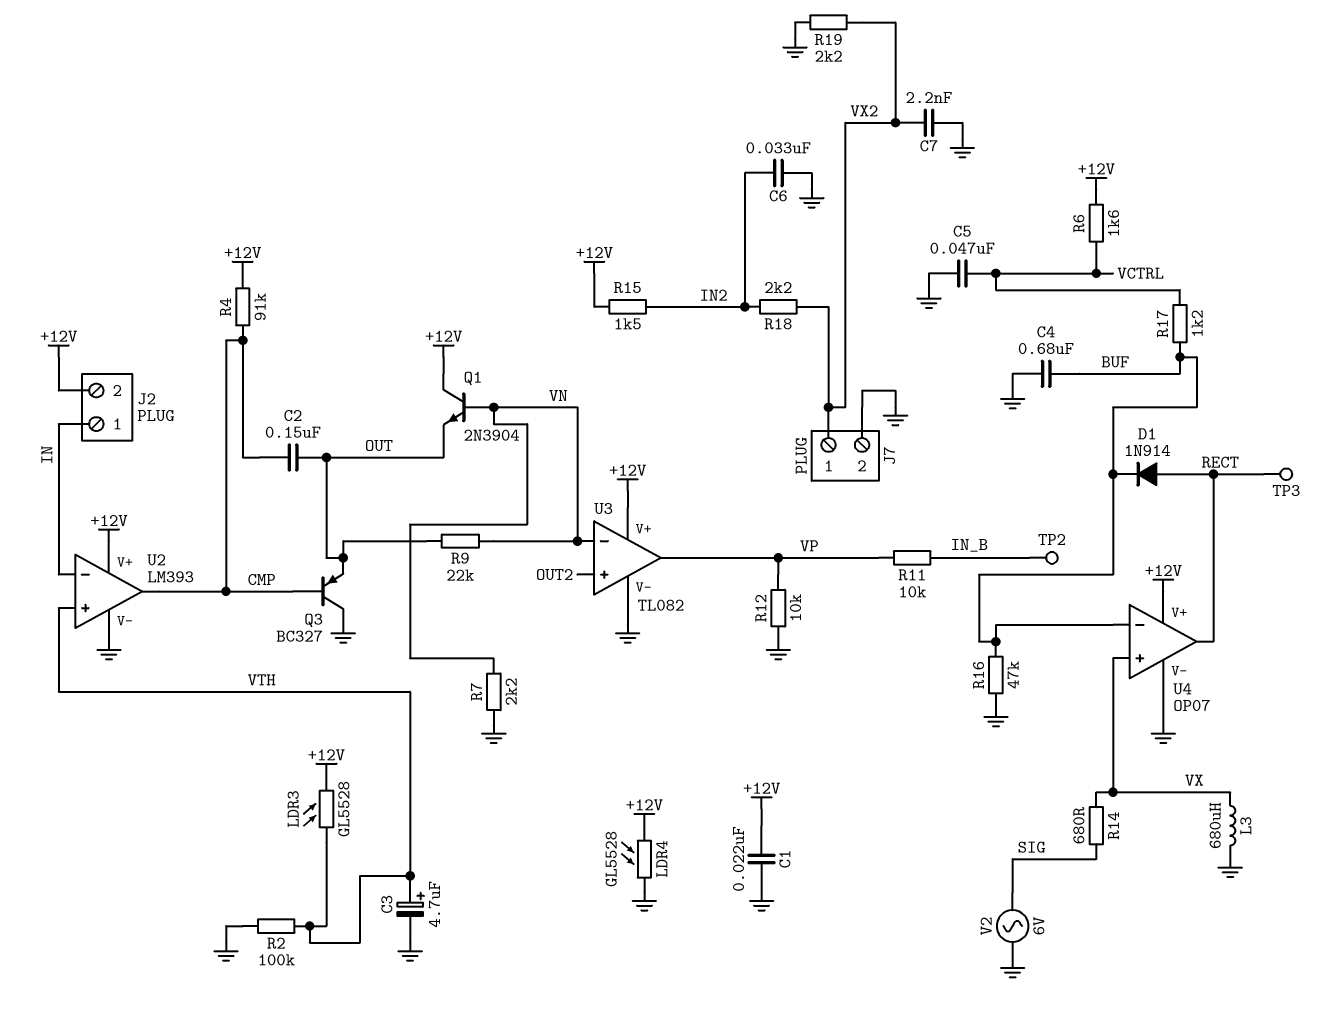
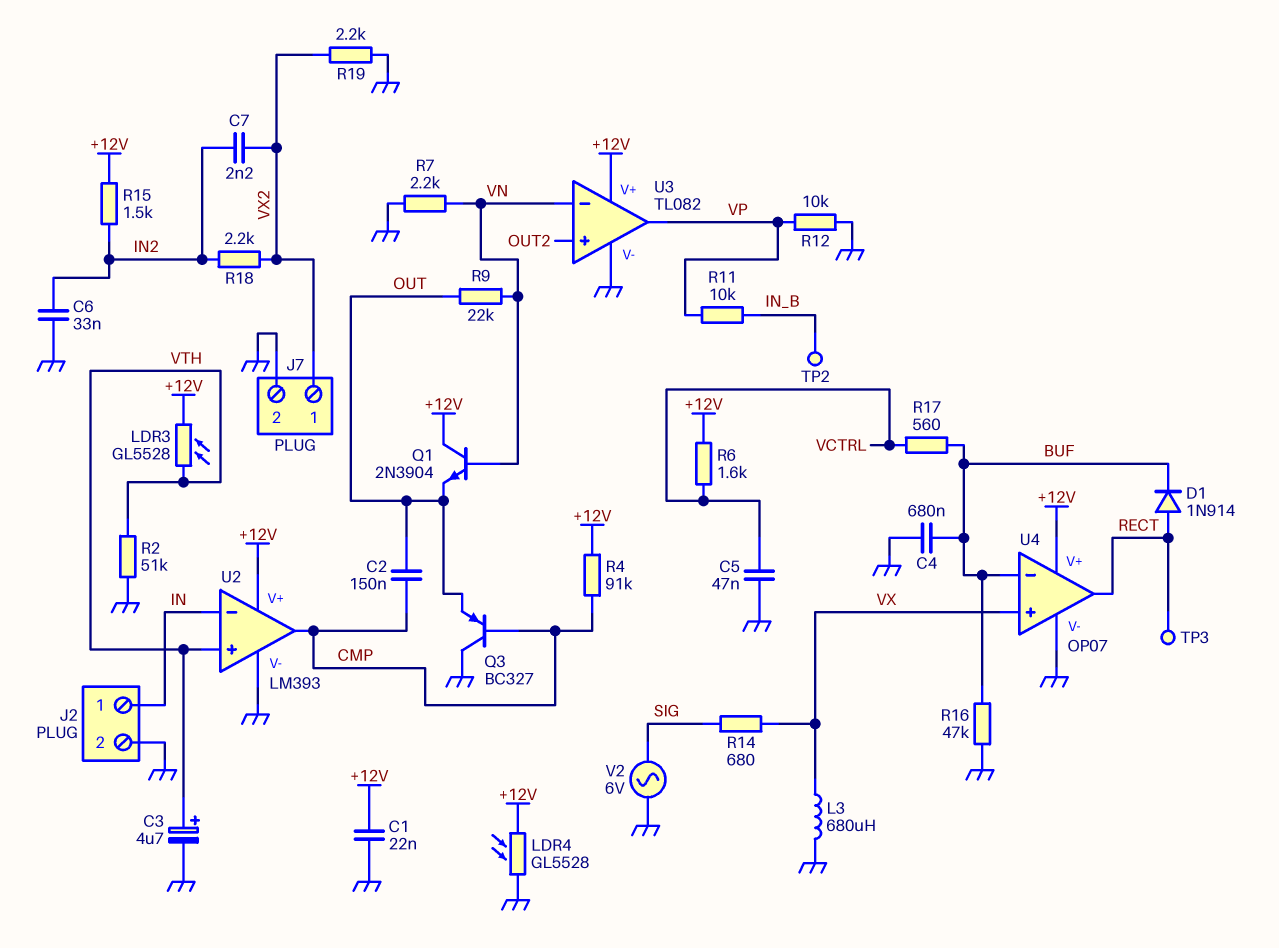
C7: 2.2nF (GND, VX2) -> 2.2nF (IN2, VX2)
J2 pin 2: +12V -> GND
R2: 100k (GND, VTH) -> 51k (GND, VTH)
R17: 1.2k (BUF, VCTRL) -> 560 (BUF, VCTRL)

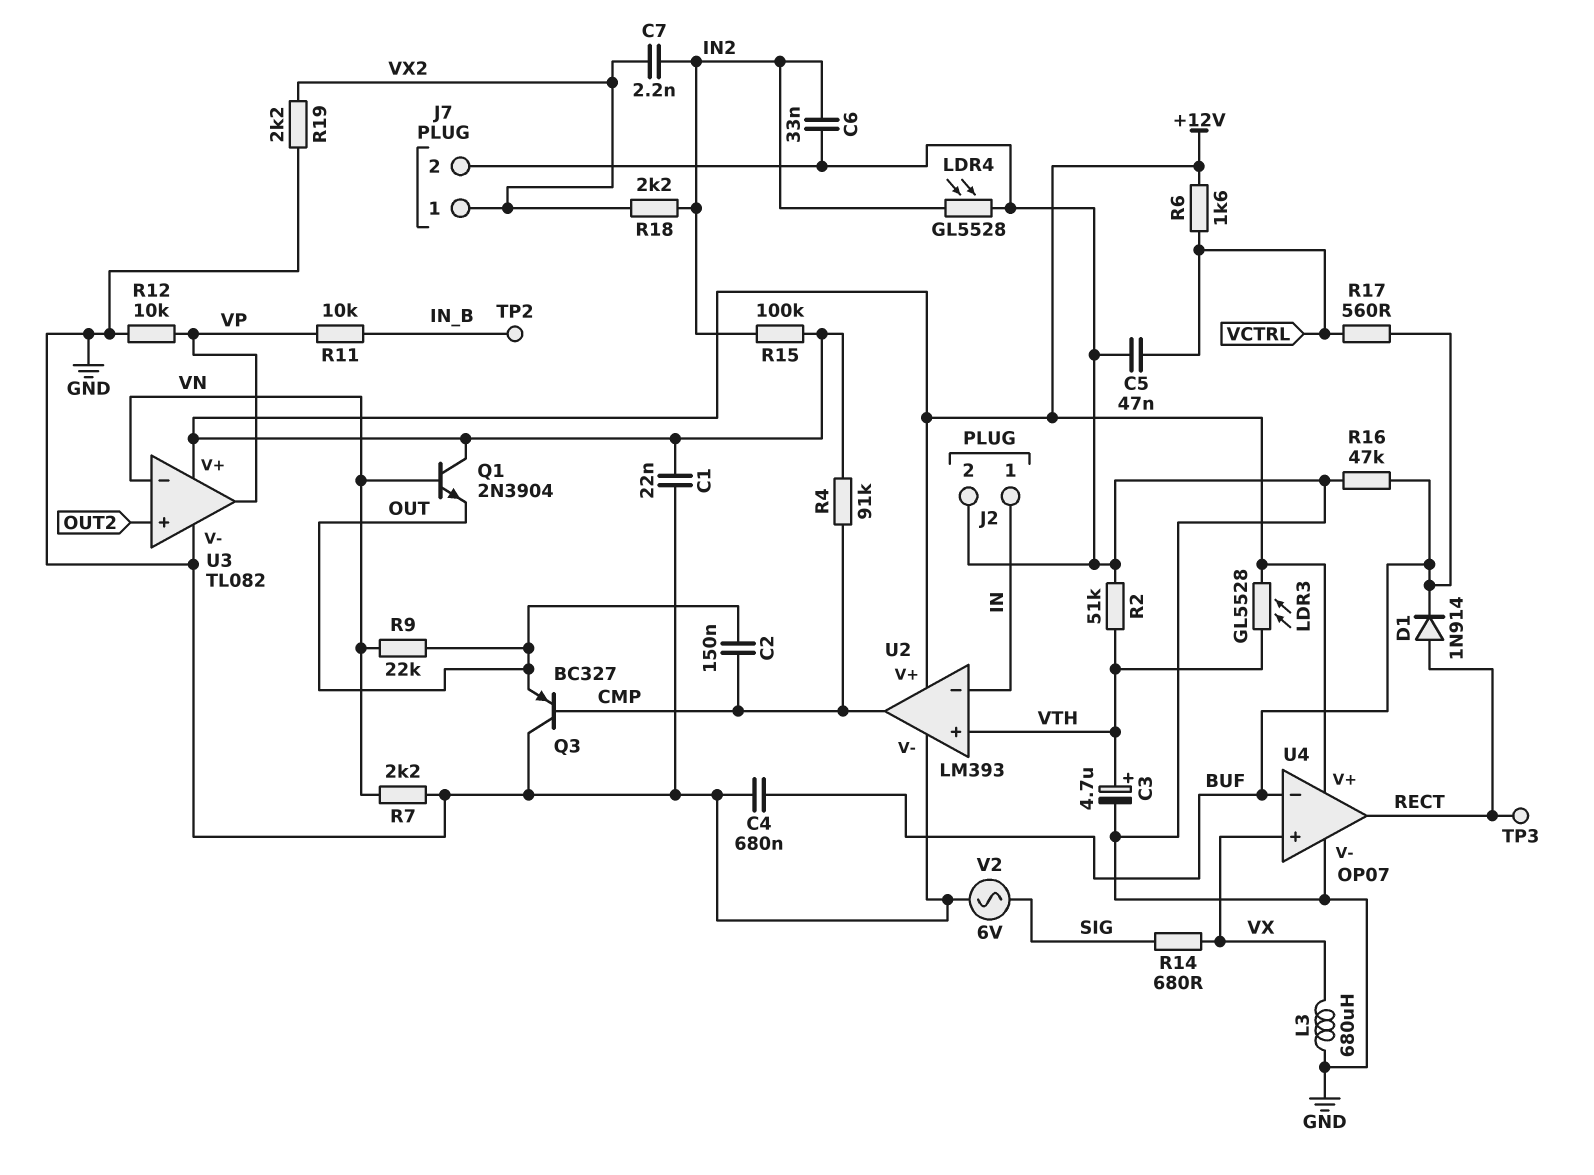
LDR4: GL5528 (+12V, GND) -> GL5528 (GND, IN2)
R15: 1.5k (+12V, IN2) -> 100k (+12V, IN2)

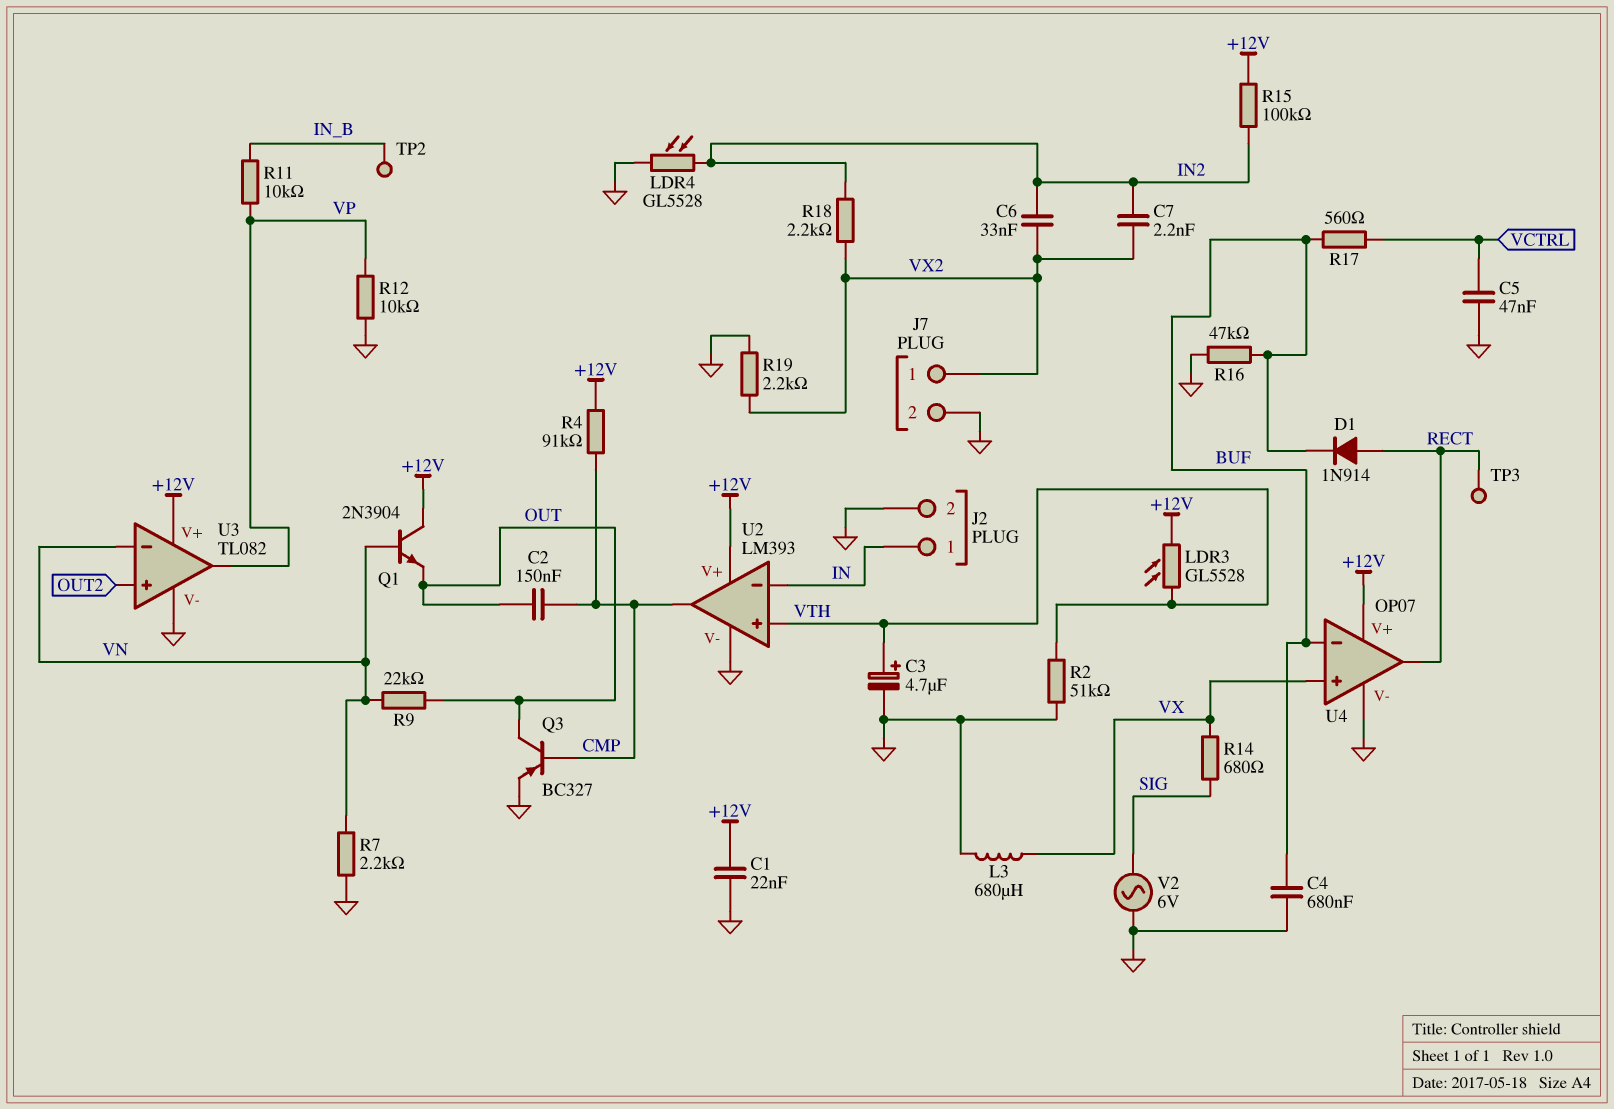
C6: 33nF (GND, IN2) -> 33nF (IN2, VX2)
Q3: PNP BC327 (B CMP, C GND, E OUT) -> PNP BC327 (B CMP, C OUT, E GND)
R6: 1.6k (+12V, VCTRL) -> none

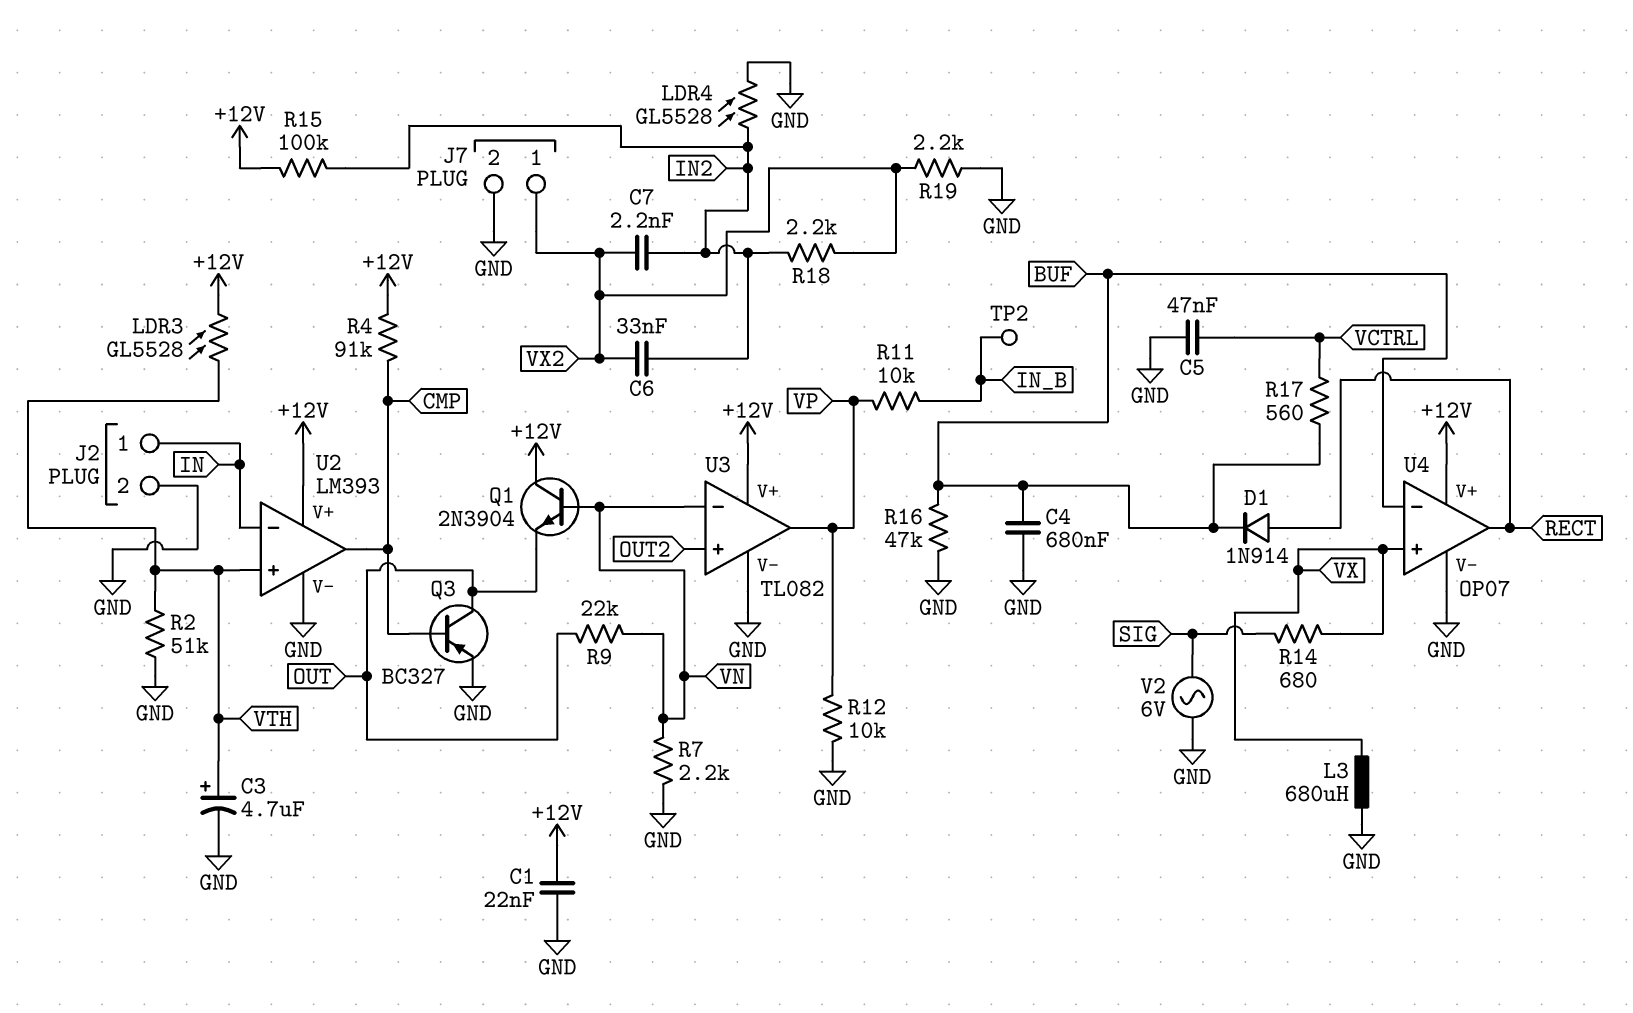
C2: 150nF (CMP, OUT) -> none
TP3: test point (RECT) -> none

